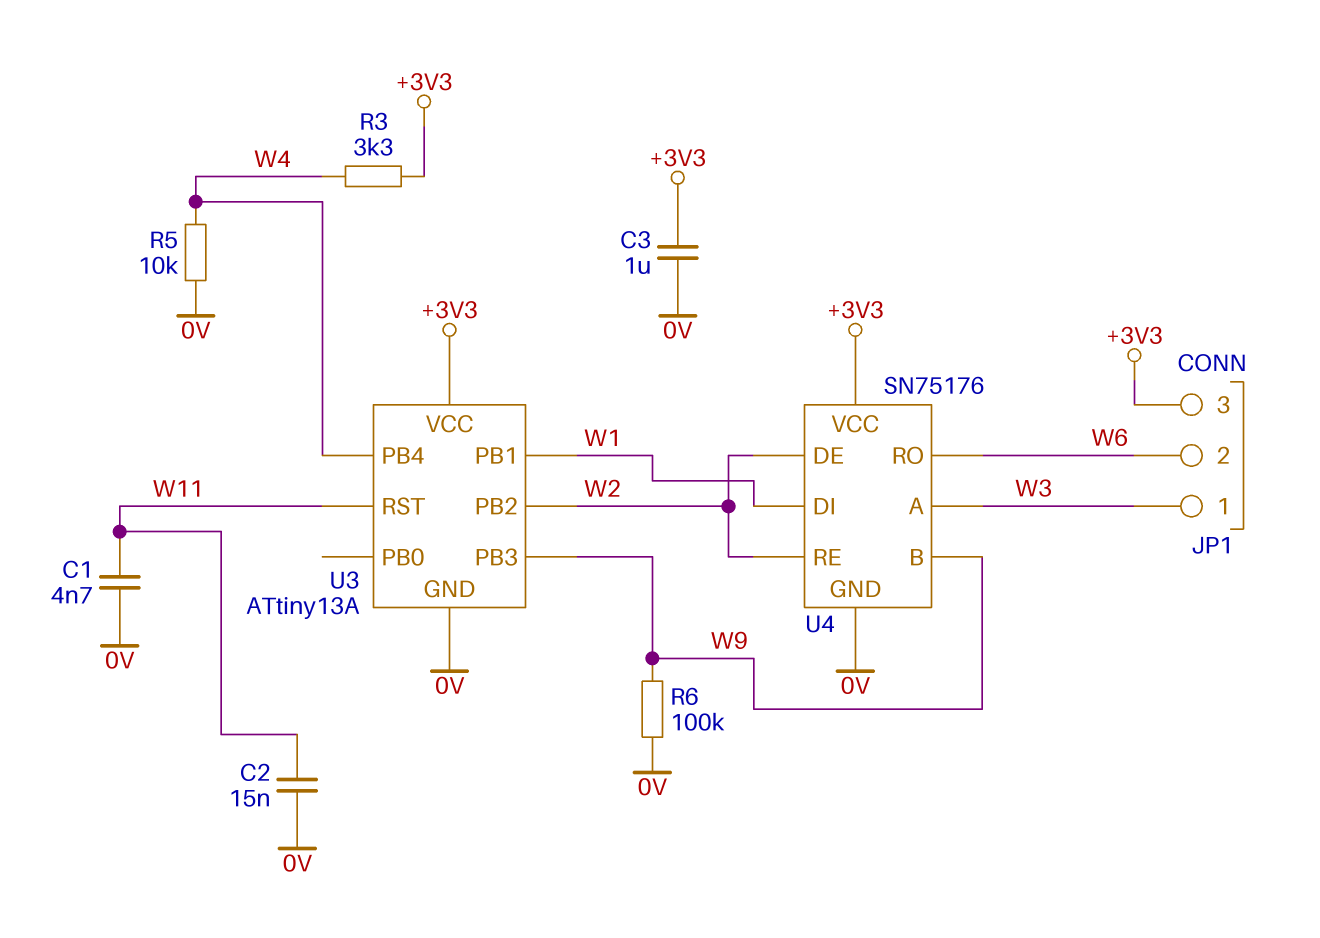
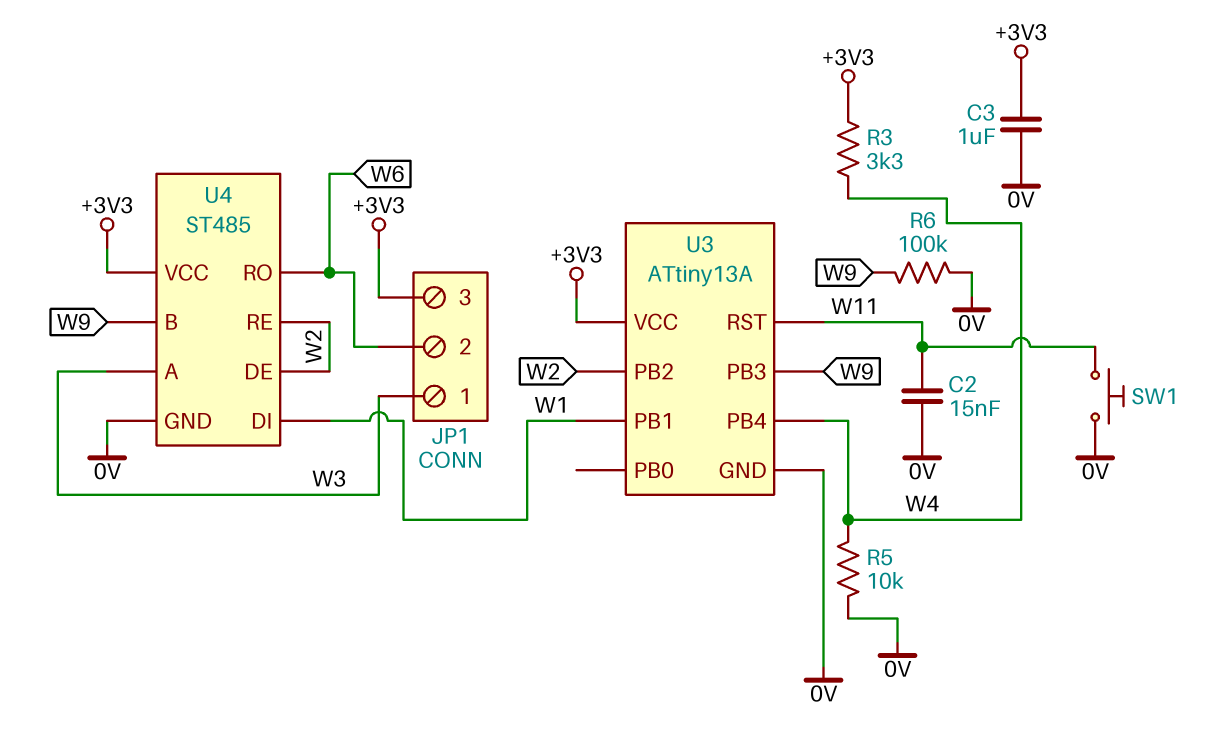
C1: 4.7nF (0V, W11) -> none
SW1: none -> button (0V, W11)
U4: SN75176 -> ST485

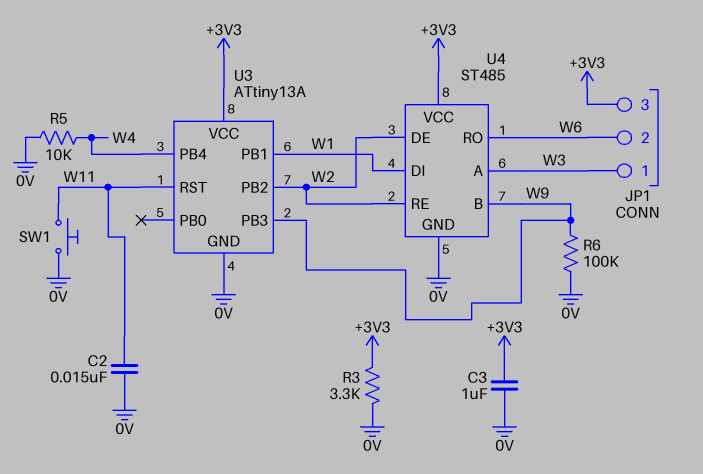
R3: 3.3k (+3V3, W4) -> 3.3k (+3V3, 0V)

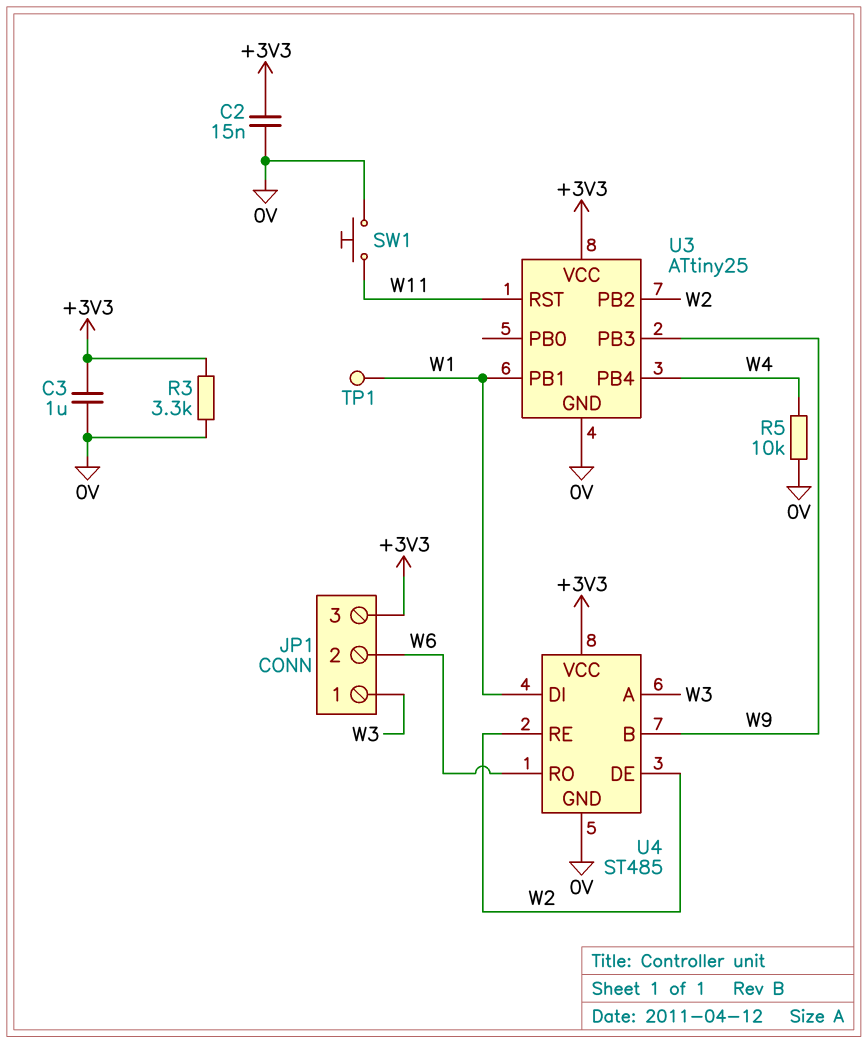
C2: 15nF (0V, W11) -> 15nF (+3V3, 0V)
R6: 100k (0V, W9) -> none
TP1: none -> test point (W1)
U3: ATtiny13A -> ATtiny25

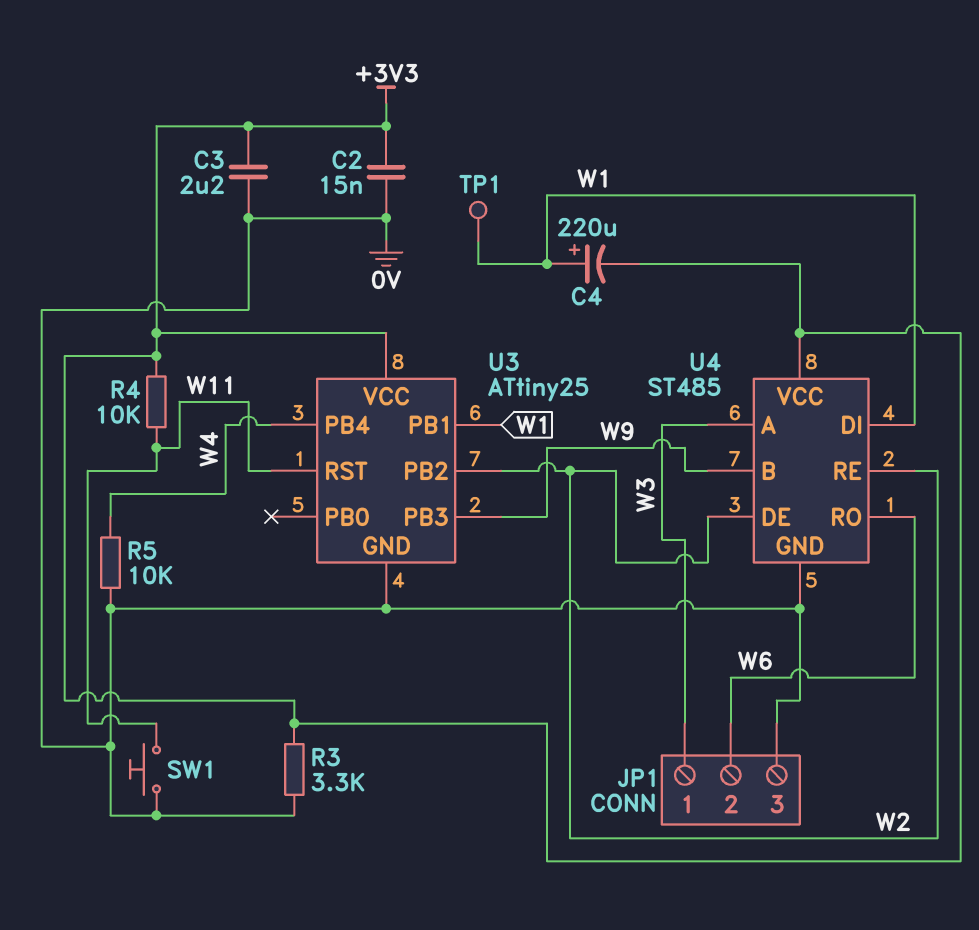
C3: 1uF (+3V3, 0V) -> 2.2uF (+3V3, 0V)
C4: none -> 220uF (plus W1, minus +3V3)
JP1 pin 3: +3V3 -> 0V
R4: none -> 10k (+3V3, W11)

